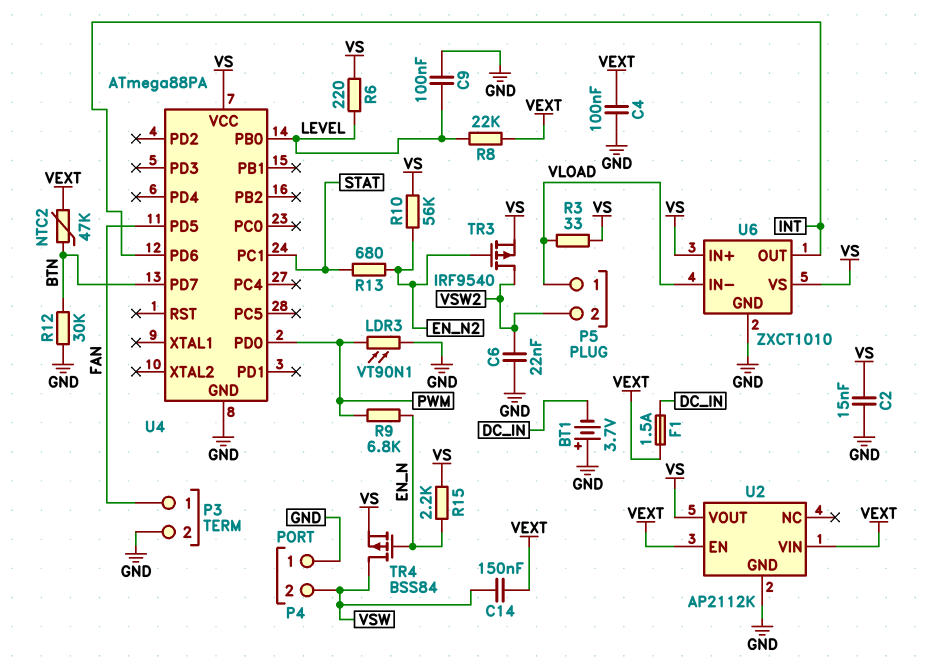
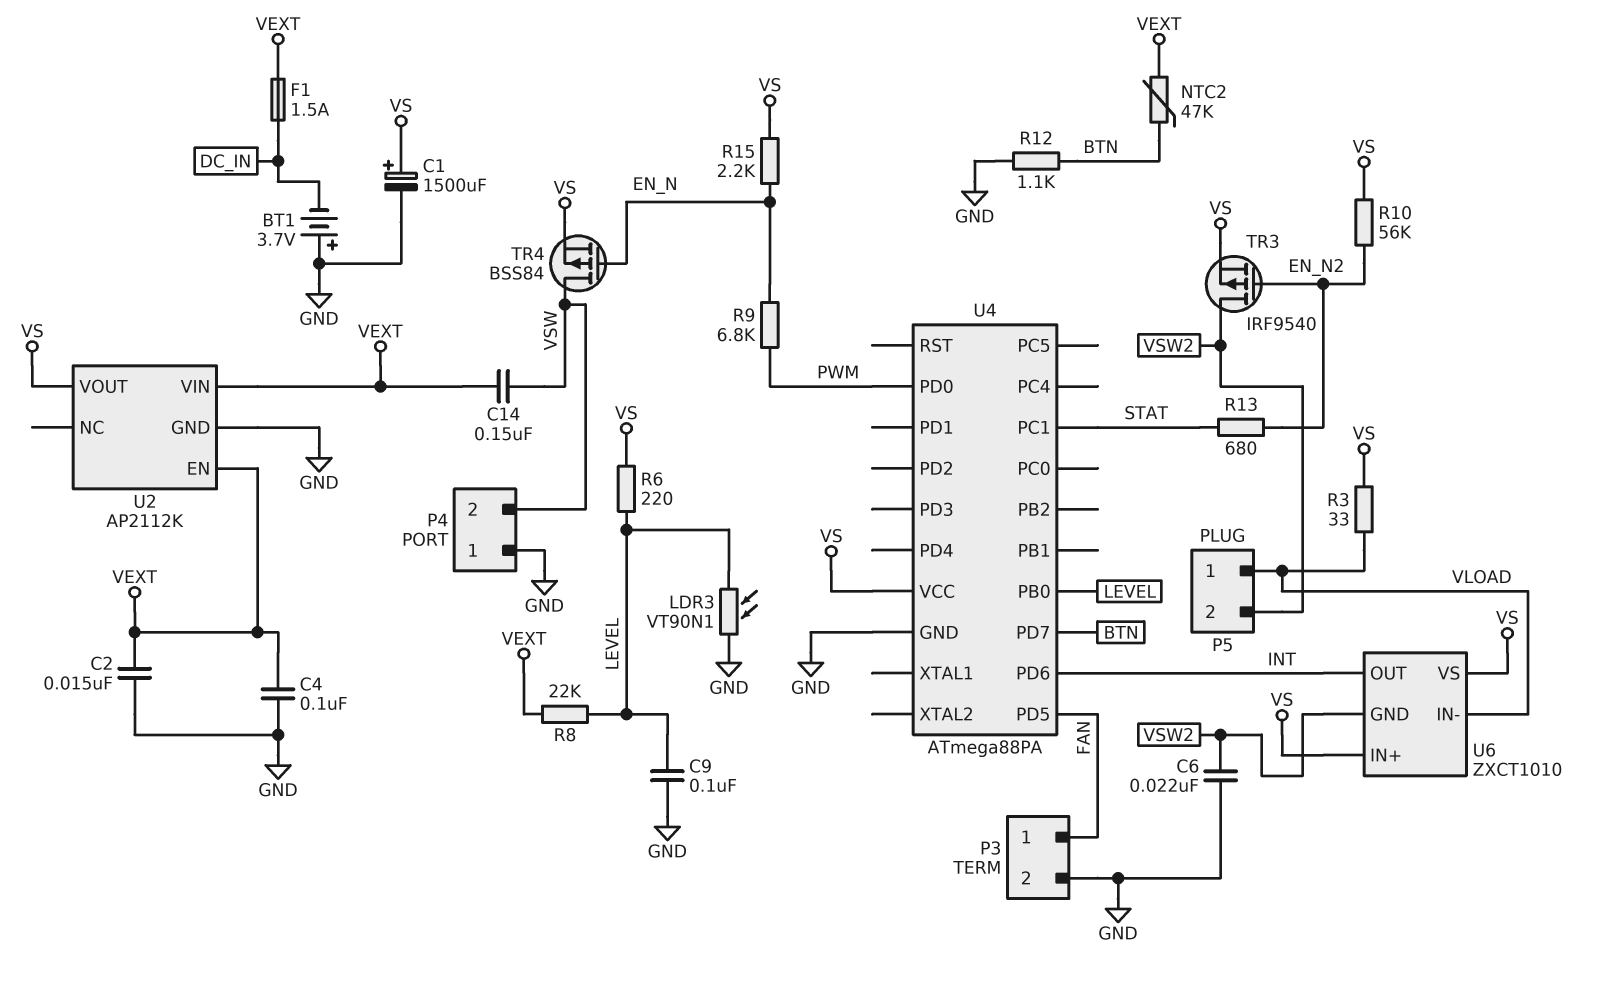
C1: none -> 1500uF (plus VS, minus GND)
C2: 15nF (GND, VS) -> 15nF (GND, VEXT)
LDR3: VT90N1 (GND, PWM) -> VT90N1 (GND, LEVEL)
R12: 30k (BTN, GND) -> 1.1k (BTN, GND)
U6 pin GND: GND -> VSW2

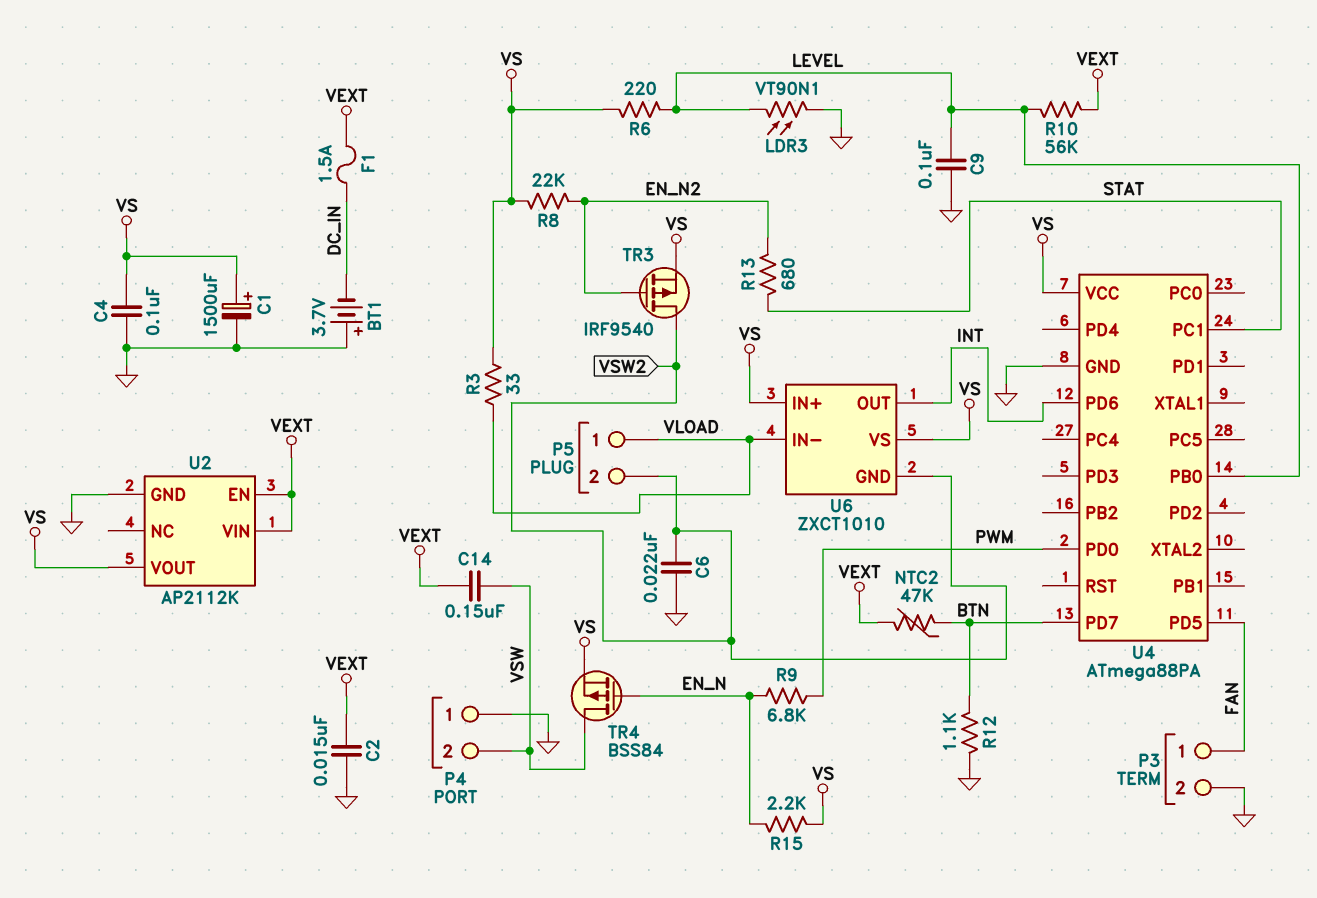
C4: 100nF (GND, VEXT) -> 100nF (GND, VS)
R8: 22k (LEVEL, VEXT) -> 22k (EN_N2, VS)
R10: 56k (EN_N2, VS) -> 56k (LEVEL, VEXT)

